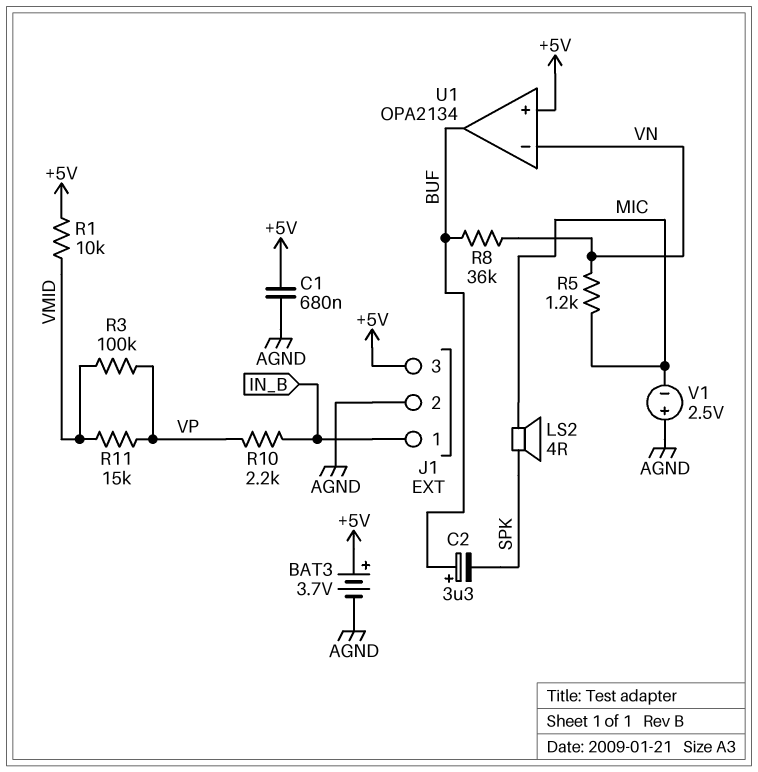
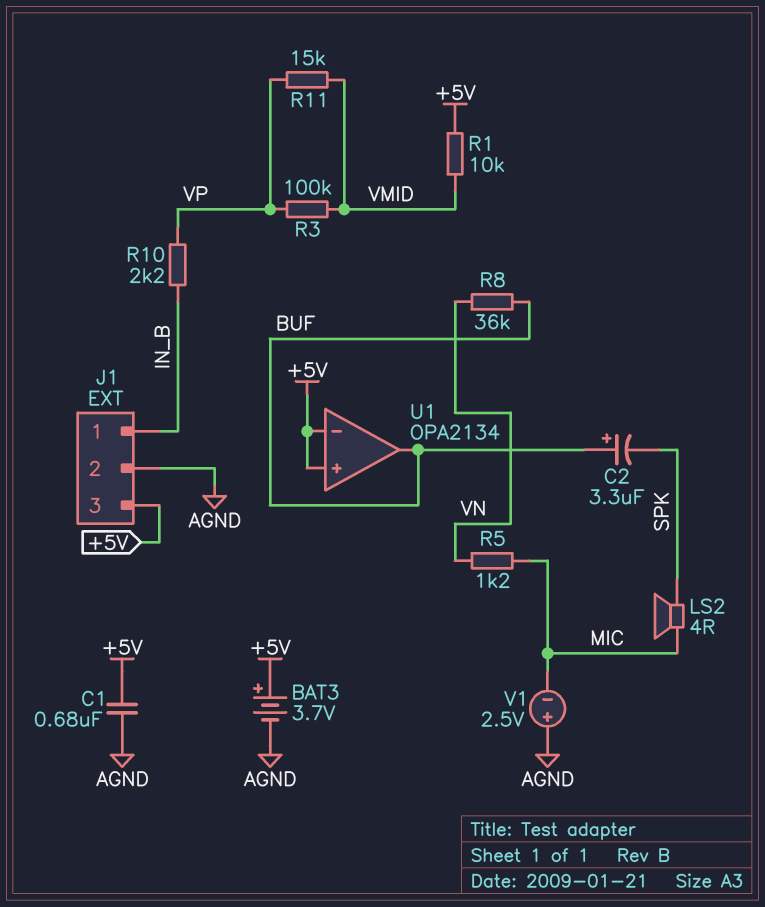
U1 pin in-: VN -> +5V

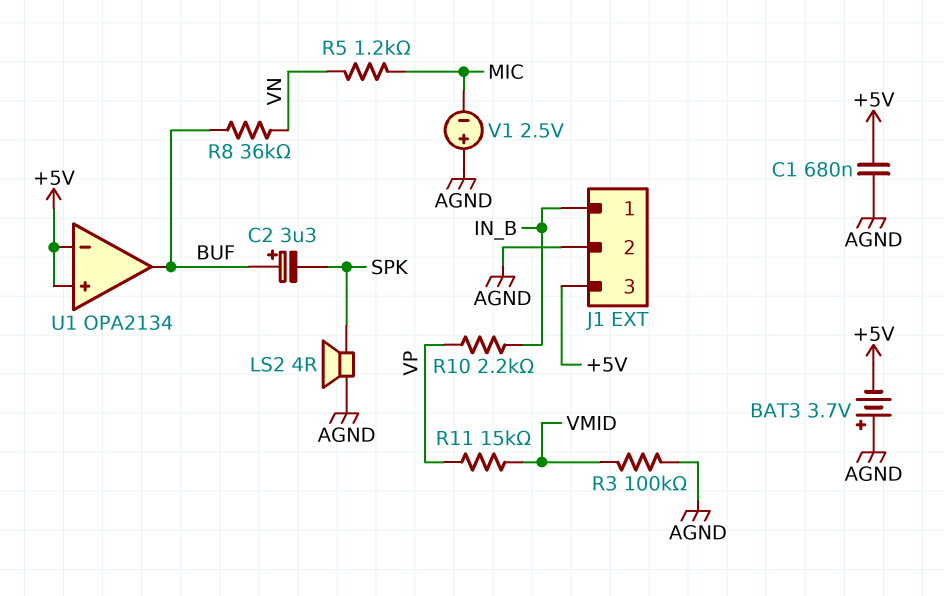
BAT3: 3.7V (plus +5V, minus AGND) -> 3.7V (plus AGND, minus +5V)
LS2: speaker 4R (MIC, SPK) -> speaker 4R (AGND, SPK)
R1: 10k (+5V, VMID) -> none
R3: 100k (VMID, VP) -> 100k (AGND, VMID)

